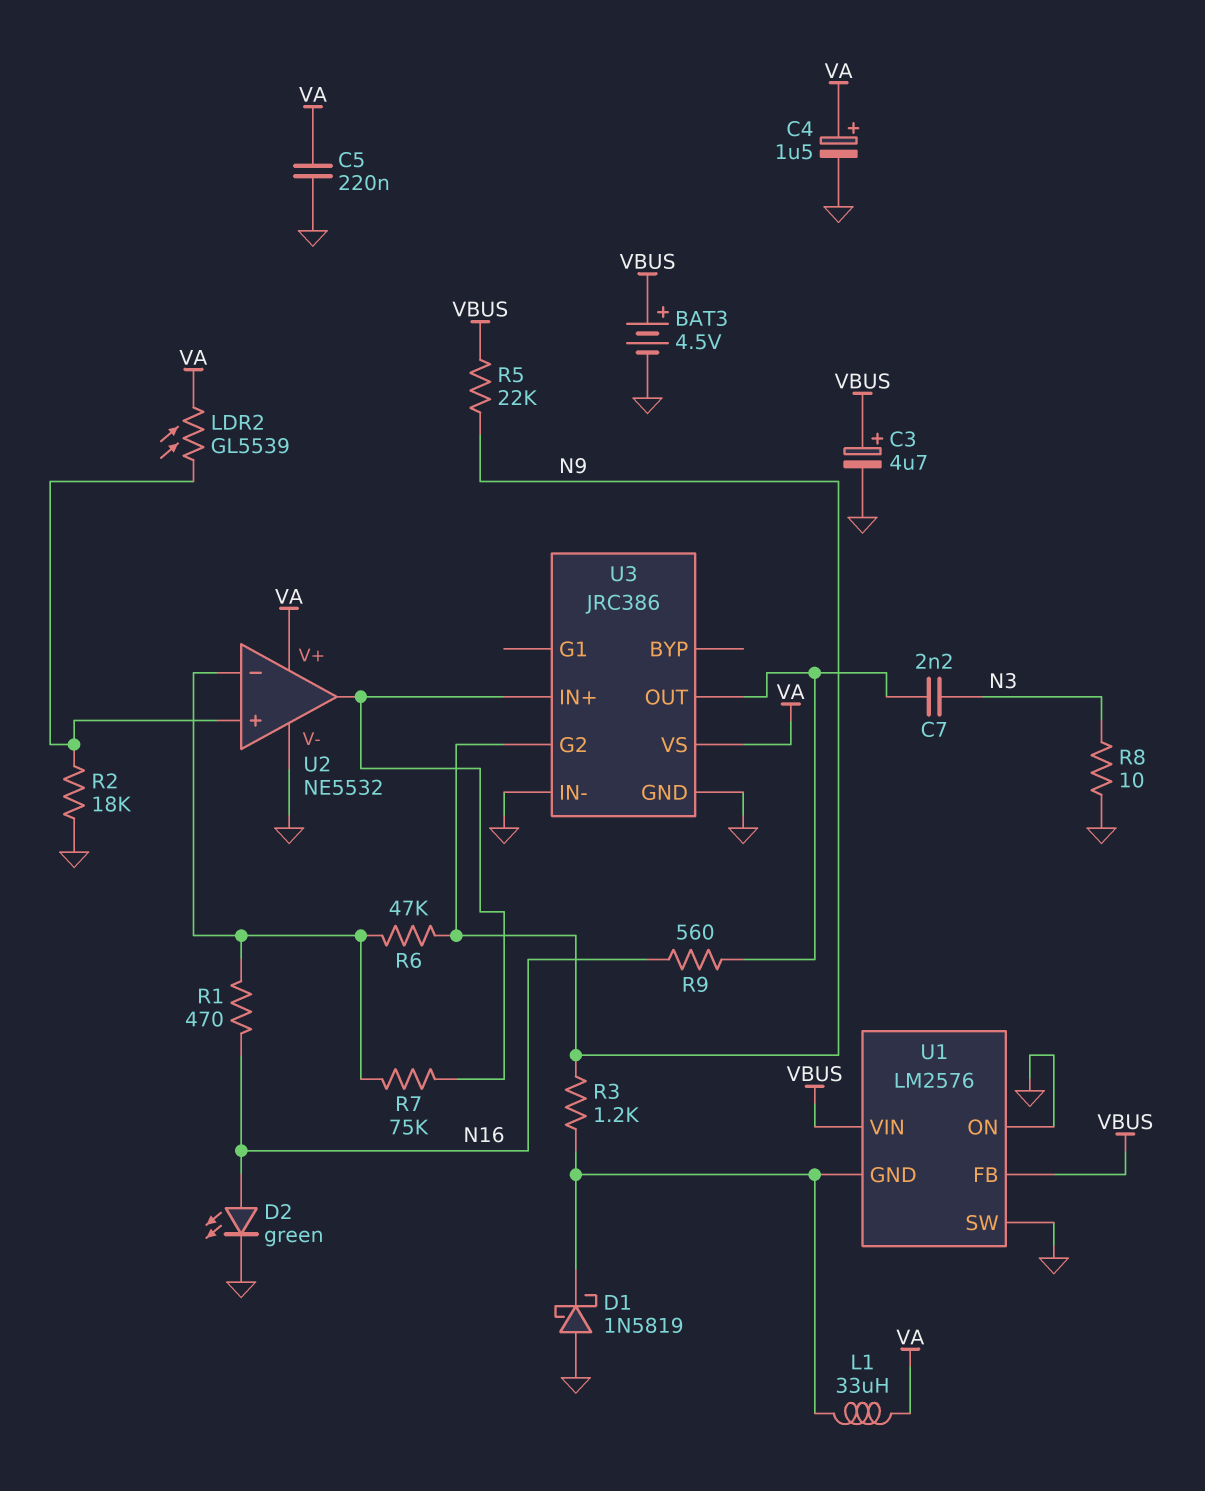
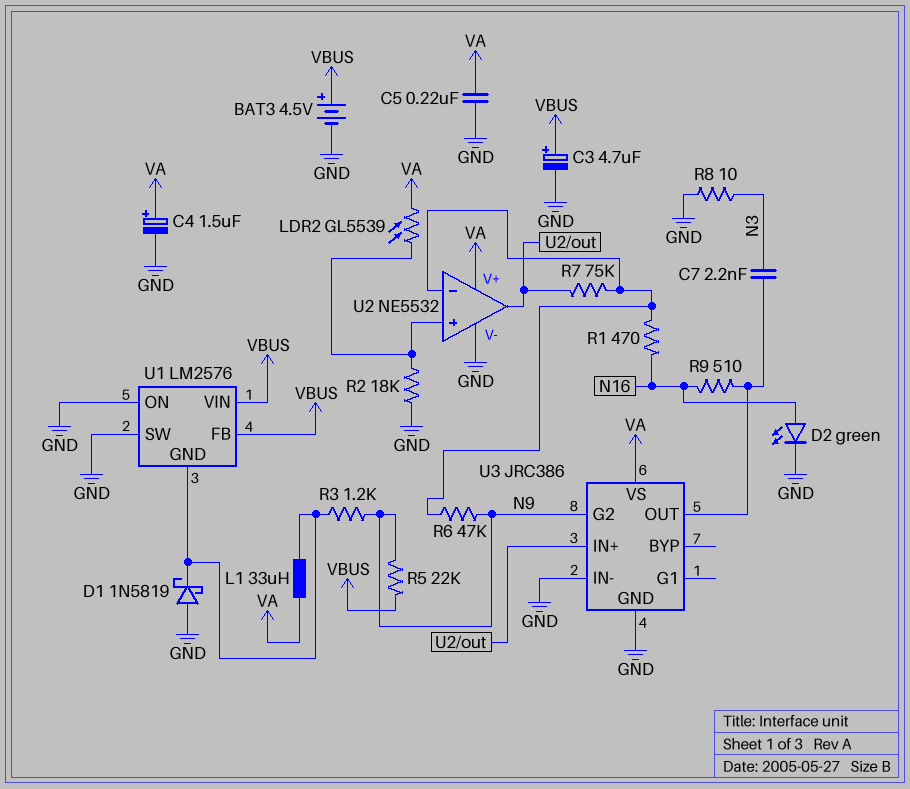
R9: 560 (N16, U3/OUT) -> 510 (N16, U3/OUT)

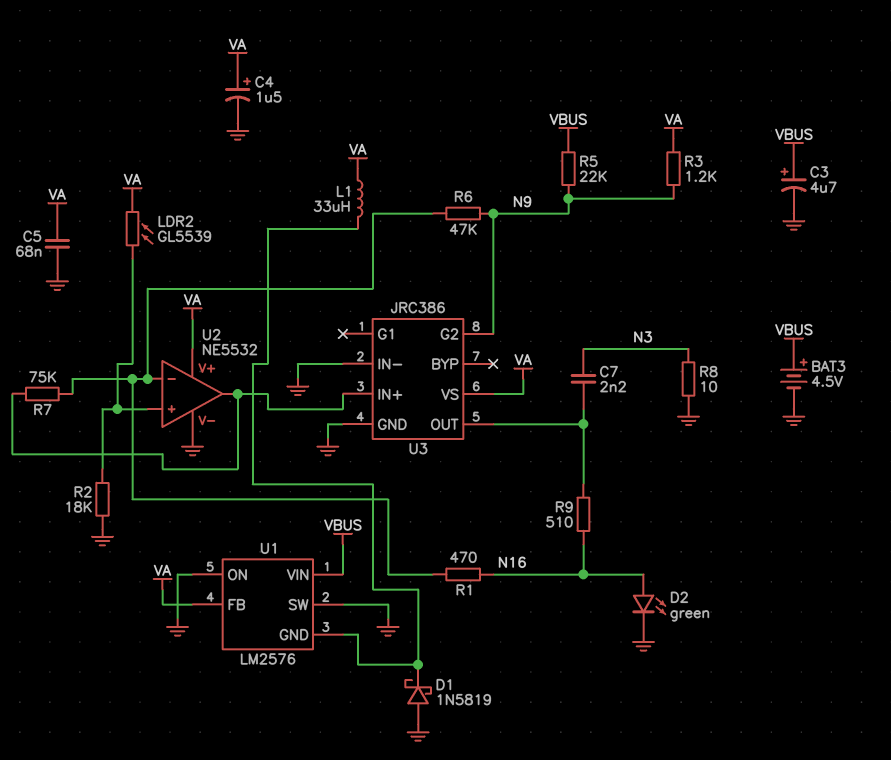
C5: 220nF (GND, VA) -> 68nF (GND, VA)
R3: 1.2k (N9, U1/GND) -> 1.2k (N9, VA)
U1 pin FB: VBUS -> VA

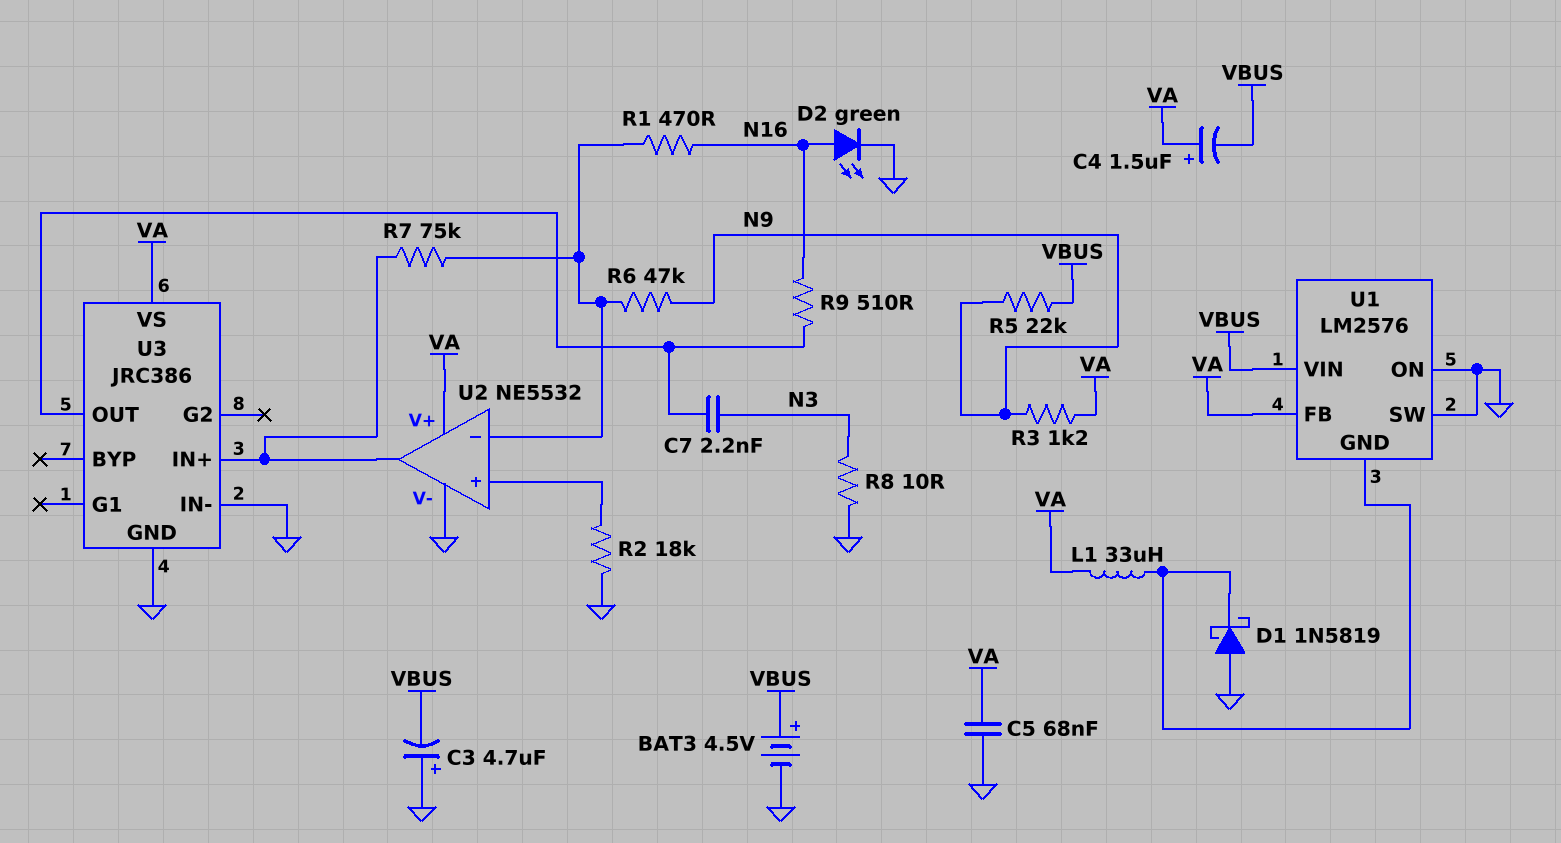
C3: 4.7uF (plus VBUS, minus GND) -> 4.7uF (plus GND, minus VBUS)
C4: 1.5uF (plus VA, minus GND) -> 1.5uF (plus VA, minus VBUS)
LDR2: GL5539 (U2/in+, VA) -> none
U3 pin G2: N9 -> none

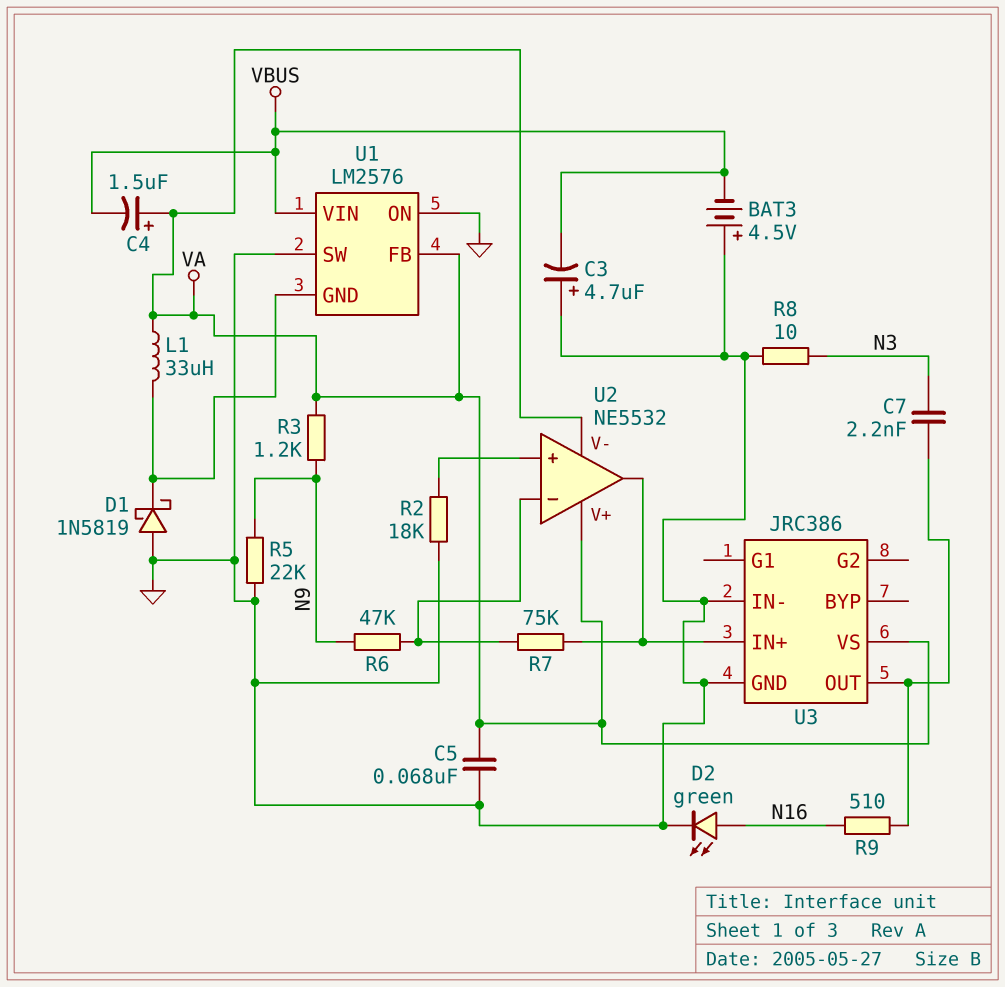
BAT3: 4.5V (plus VBUS, minus GND) -> 4.5V (plus GND, minus VBUS)
R1: 470 (N16, U2/in-) -> none
R5: 22k (N9, VBUS) -> 22k (GND, N9)
U2 pin V-: GND -> VA

